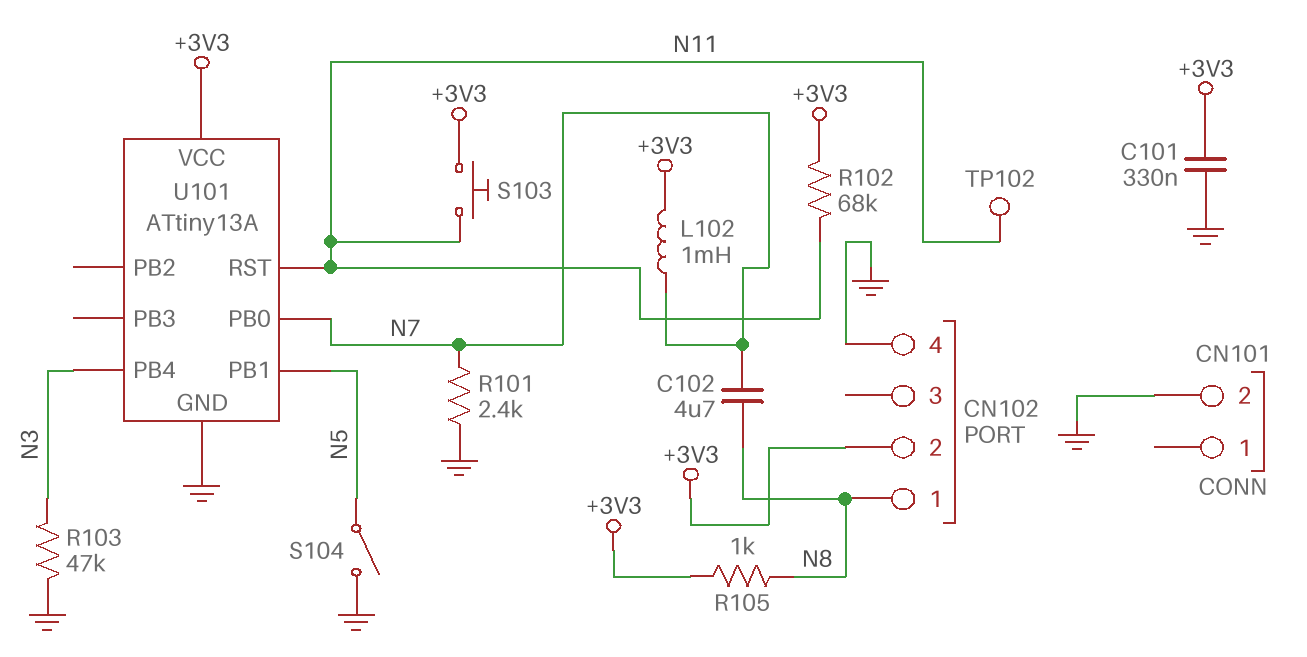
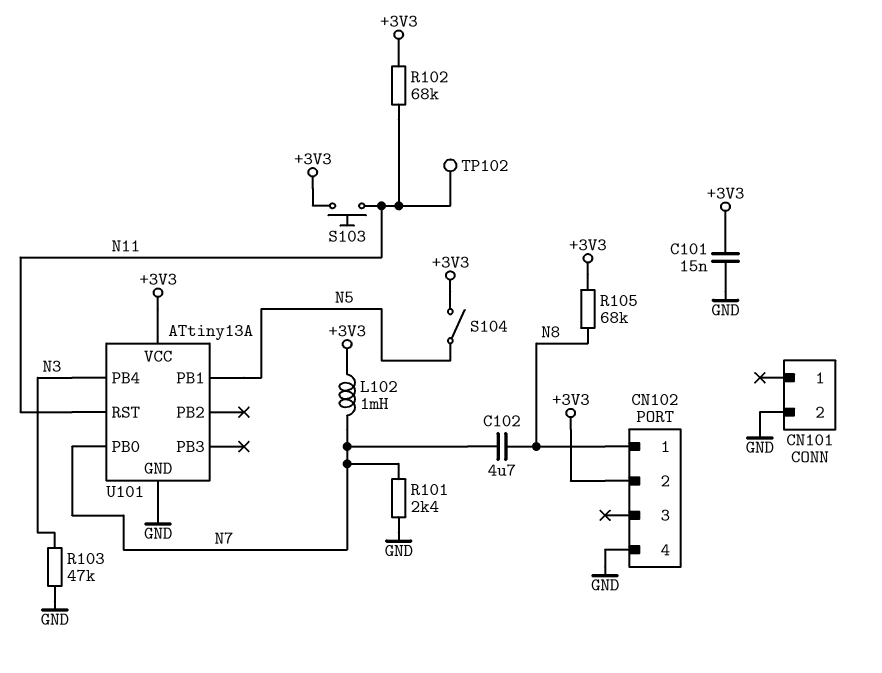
C101: 330nF (+3V3, GND) -> 15nF (+3V3, GND)
R105: 1k (+3V3, N8) -> 68k (+3V3, N8)
S104: switch (GND, N5) -> switch (+3V3, N5)

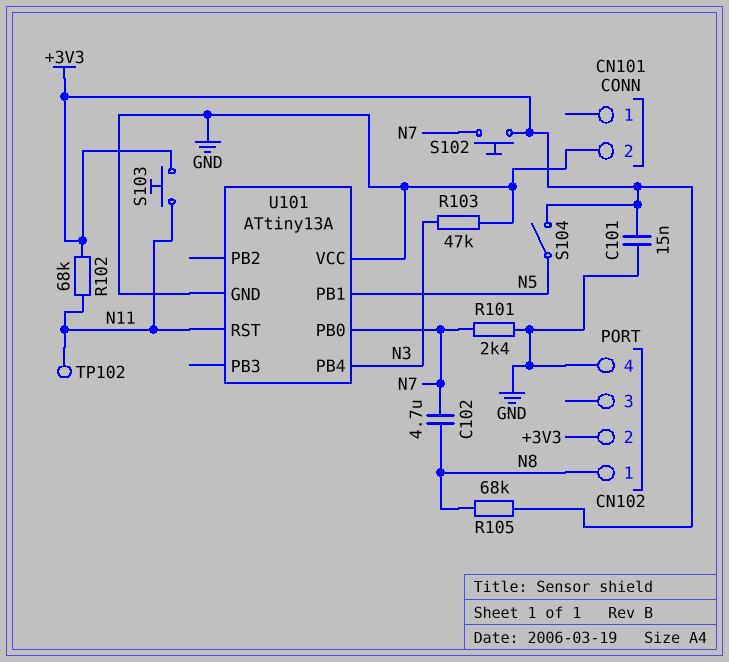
L102: 1mH (+3V3, N7) -> none
S102: none -> button (+3V3, N7)
U101 pin VCC: +3V3 -> GND

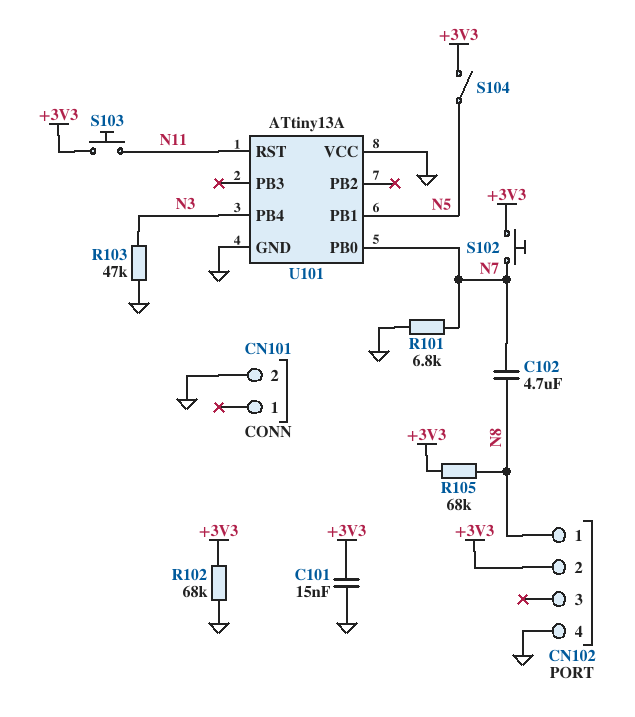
R101: 2.4k (GND, N7) -> 6.8k (GND, N7)
R102: 68k (+3V3, N11) -> 68k (+3V3, GND)
TP102: test point (N11) -> none

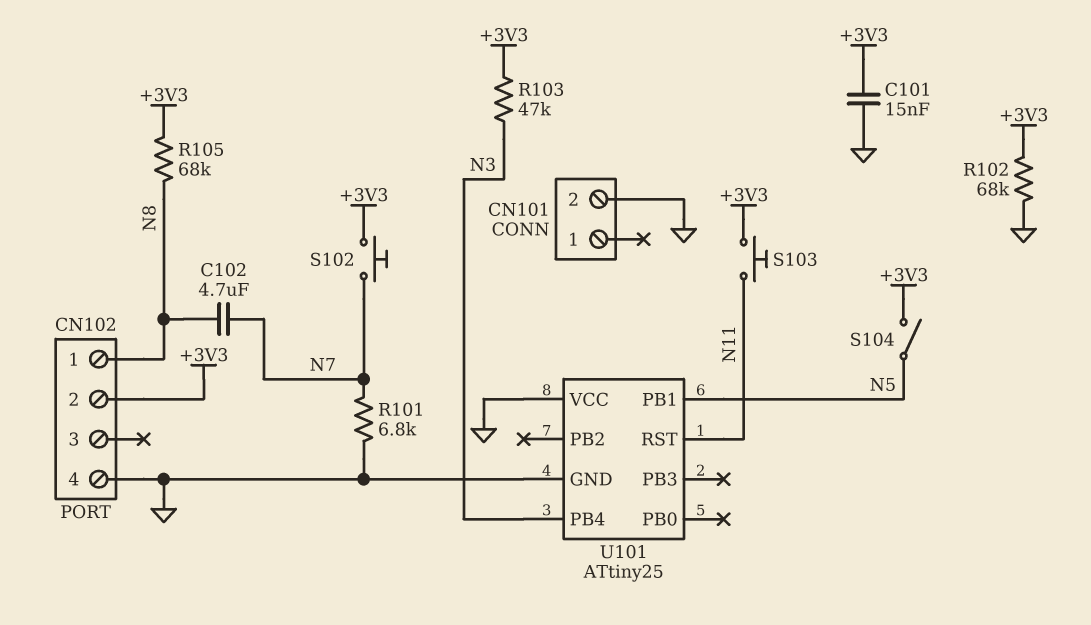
R103: 47k (GND, N3) -> 47k (+3V3, N3)
U101: ATtiny13A -> ATtiny25
U101 pin PB0: N7 -> none

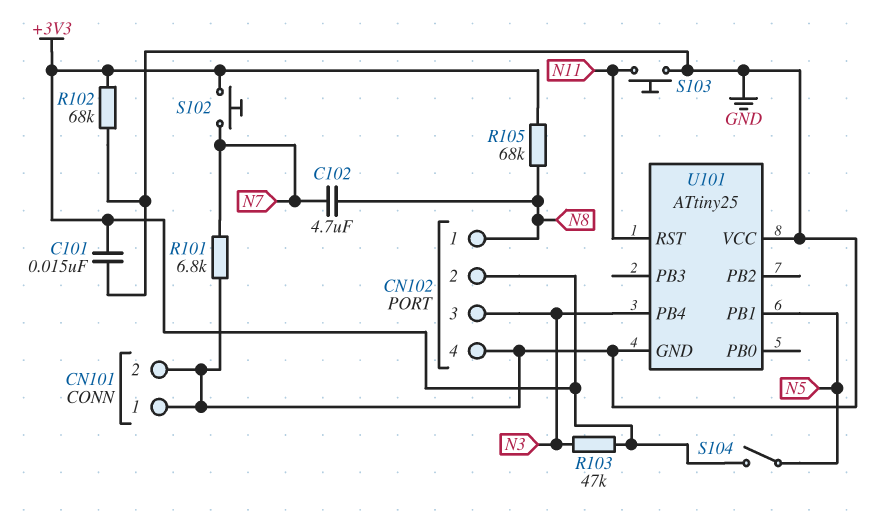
CN101 pin 1: none -> GND
CN102 pin 3: none -> N3
S103: button (+3V3, N11) -> button (GND, N11)

